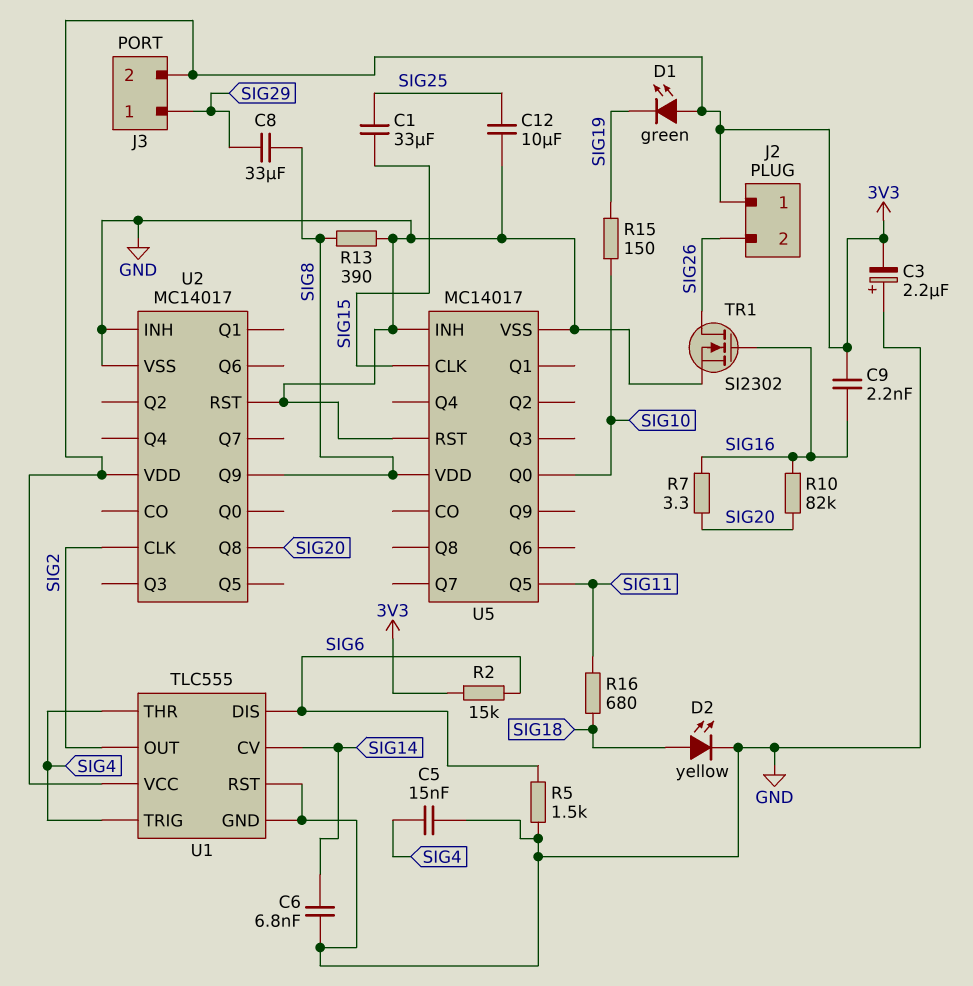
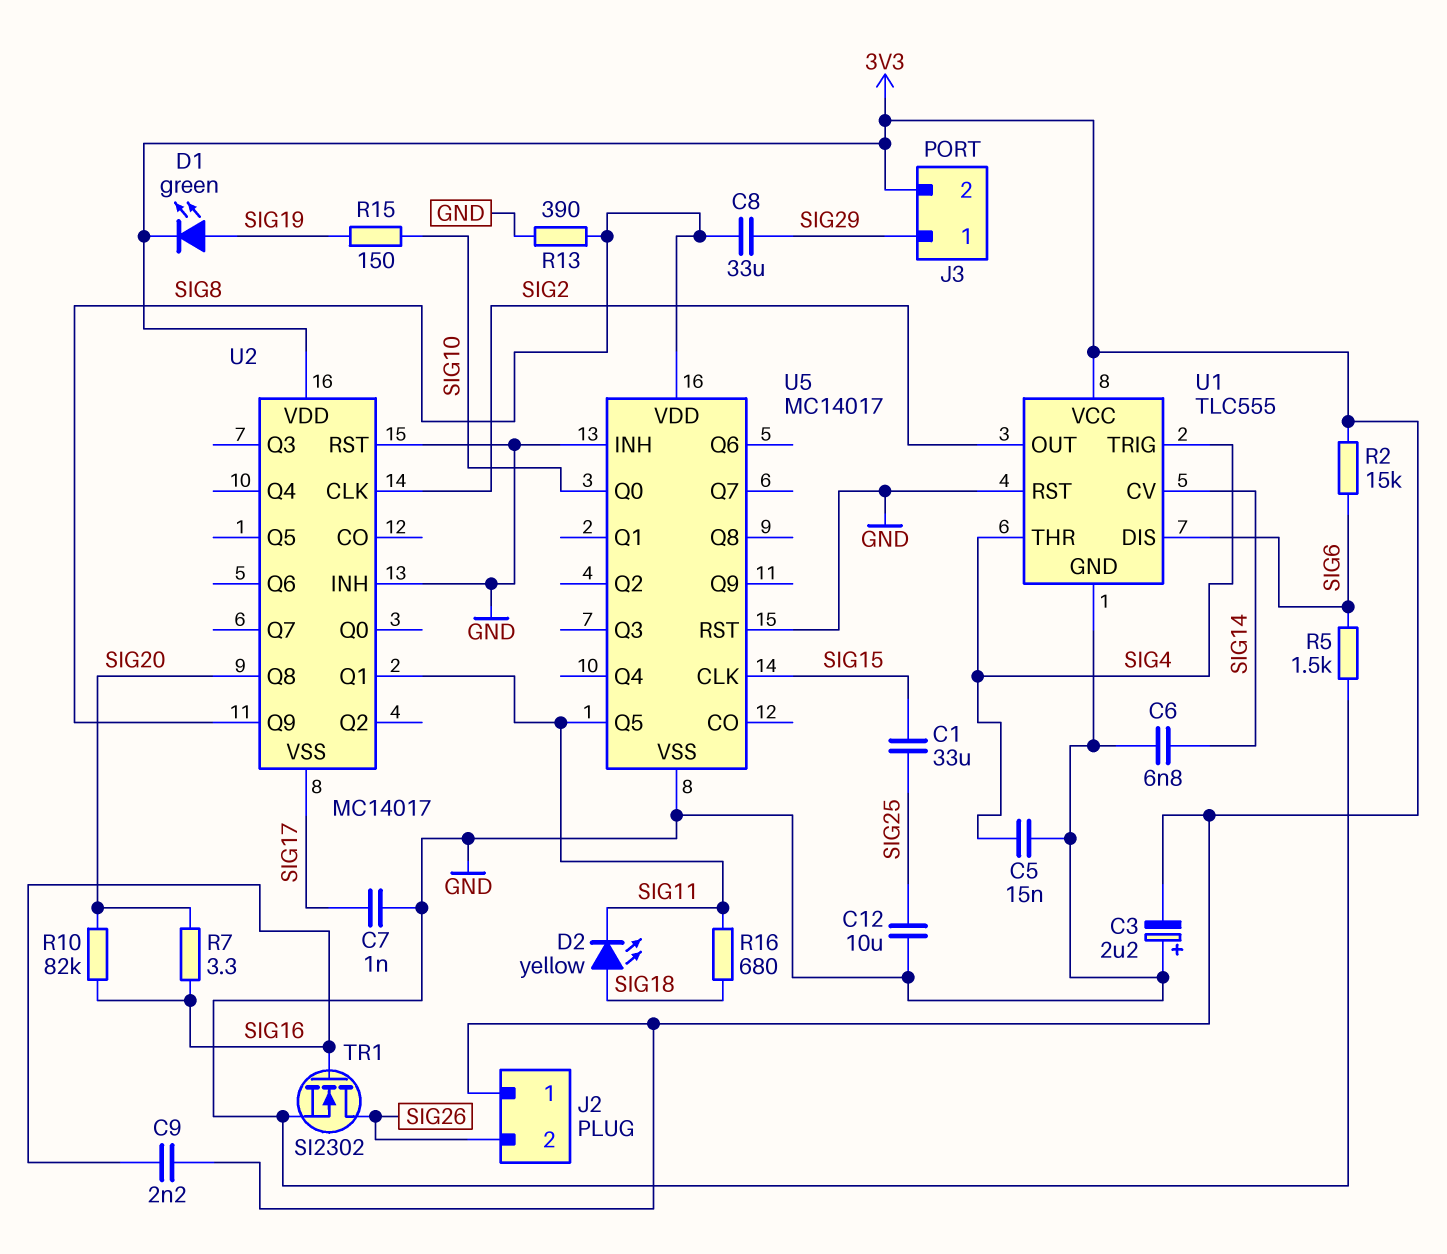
C7: none -> 1nF (GND, SIG17)
D1: LED green (A 3V3, K SIG19) -> LED green (A SIG19, K 3V3)
D2: LED yellow (A SIG18, K GND) -> LED yellow (A SIG18, K SIG11)
U2 pin Q1: none -> SIG11
U2 pin VSS: GND -> SIG17

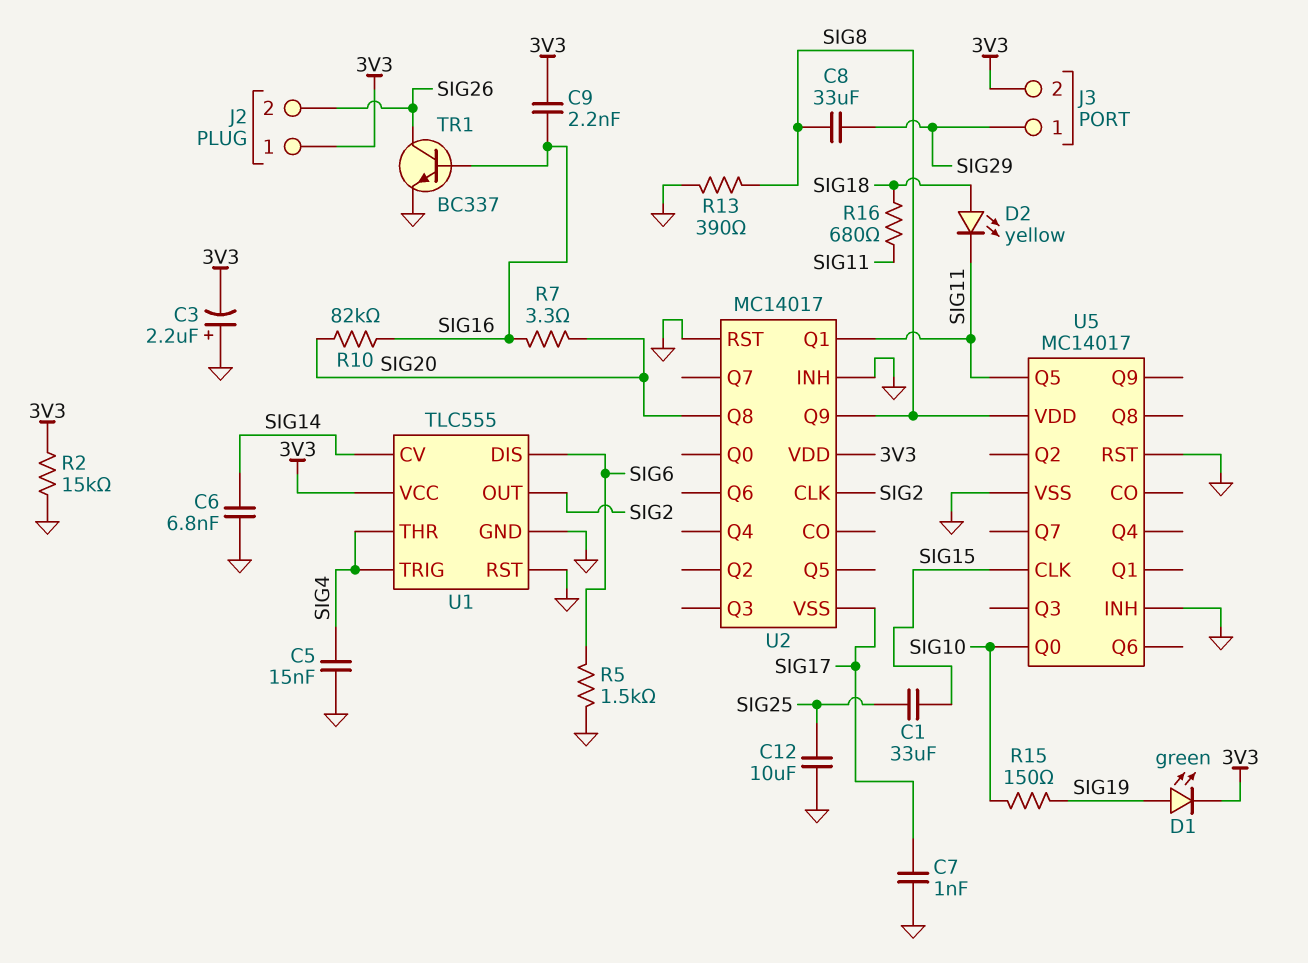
R2: 15k (3V3, SIG6) -> 15k (3V3, GND)
TR1: NMOS SI2302 (G SIG16, D SIG26, S GND) -> NPN BC337 (B SIG16, C SIG26, E GND)

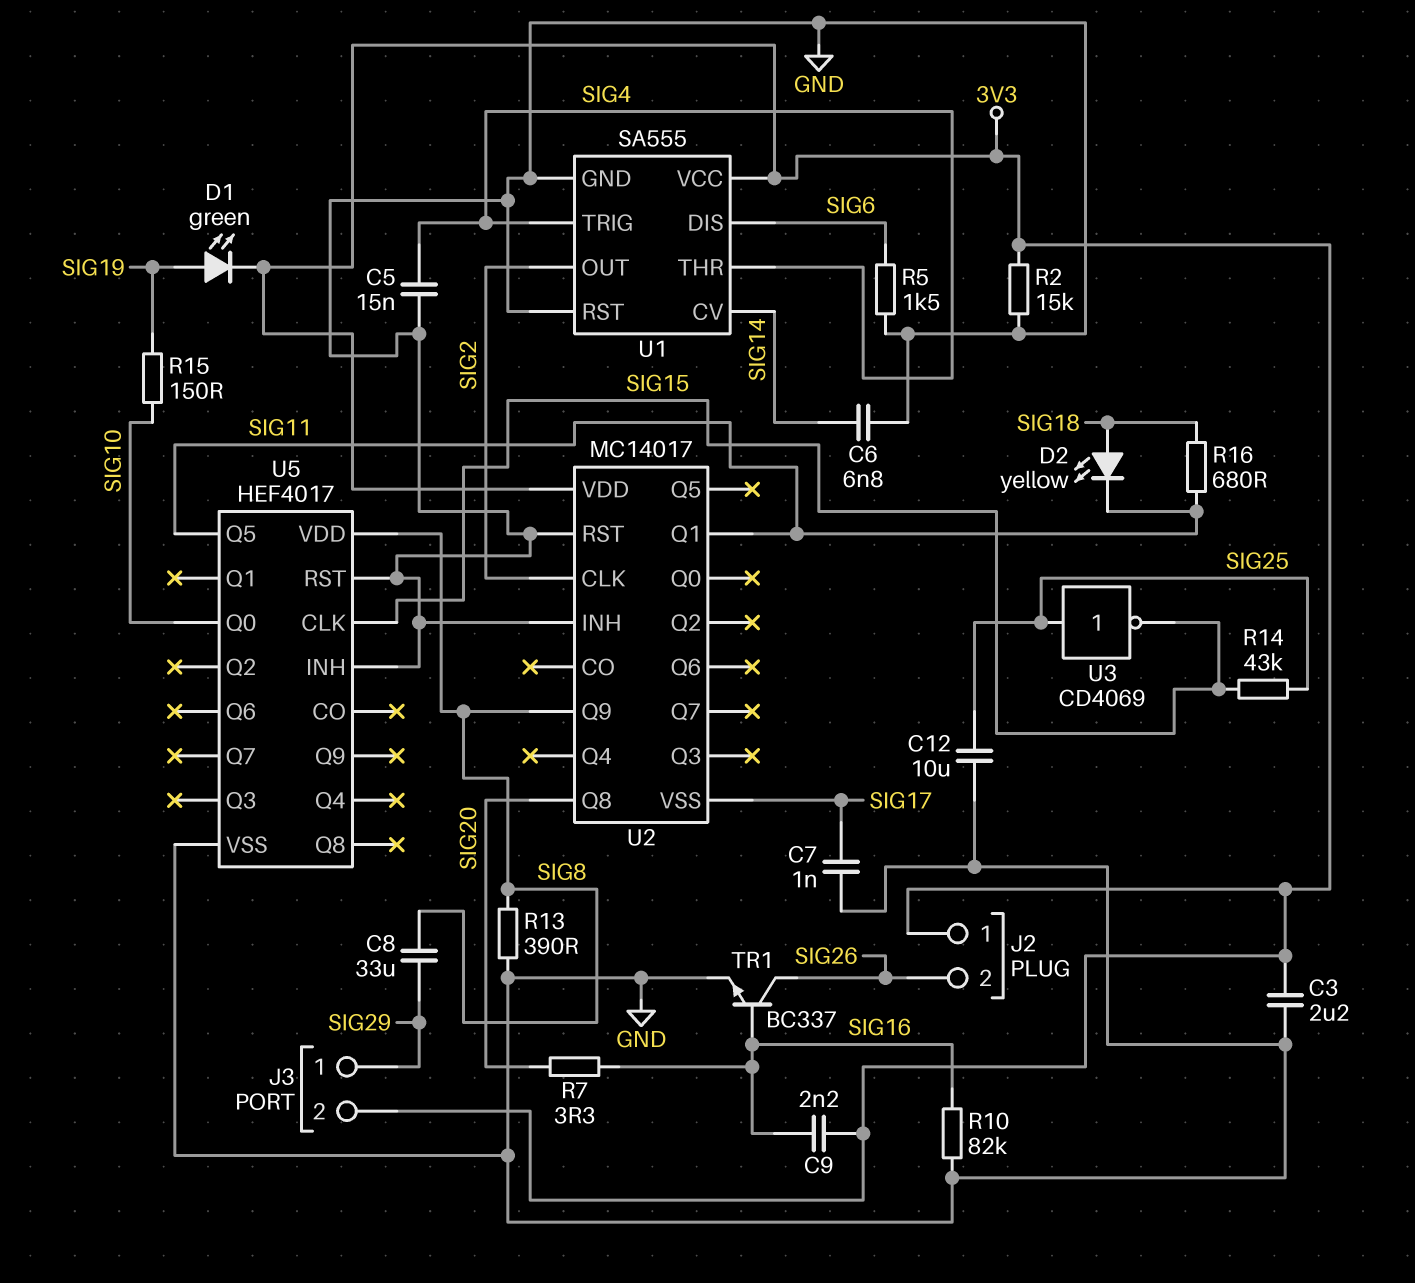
C1: 33uF (SIG15, SIG25) -> none
C3: 2.2uF (plus GND, minus 3V3) -> 2.2uF (3V3, GND)
R10: 82k (SIG16, SIG20) -> 82k (GND, SIG16)
R14: none -> 43k (SIG15, SIG25)
U1: TLC555 -> SA555
U3: none -> NOT CD4069 (in SIG25, out SIG15)
U5: MC14017 -> HEF4017

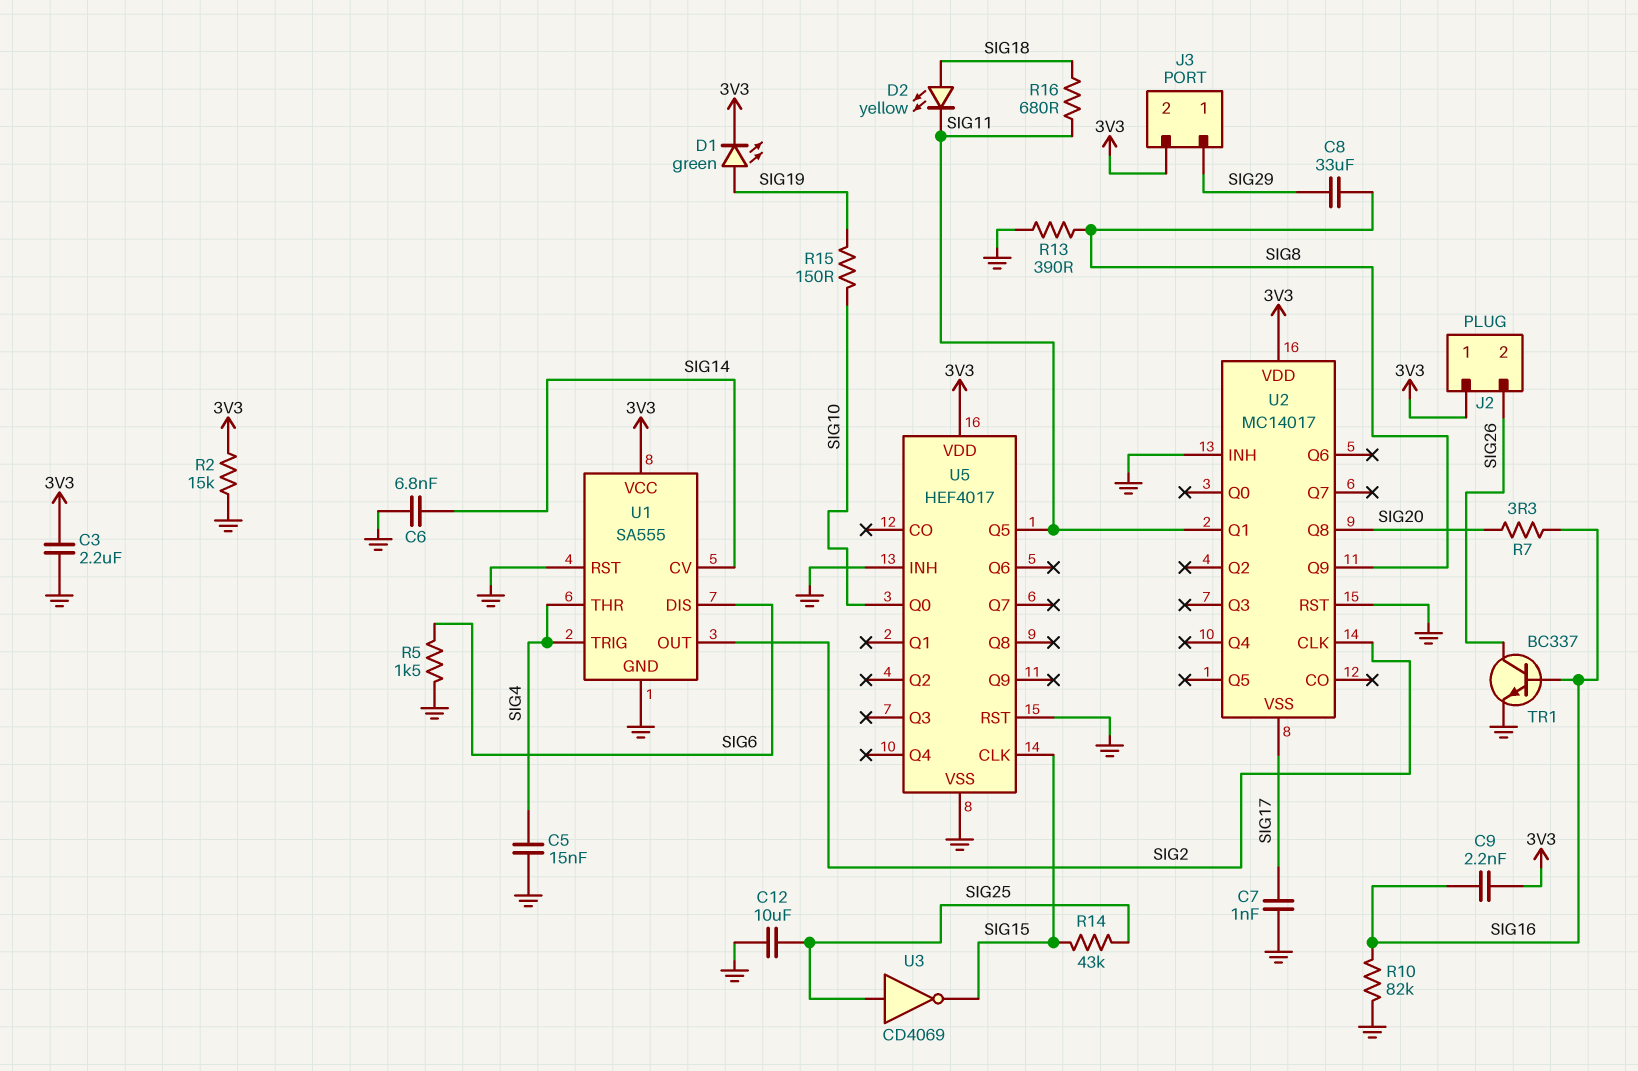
U5 pin VDD: SIG8 -> 3V3

